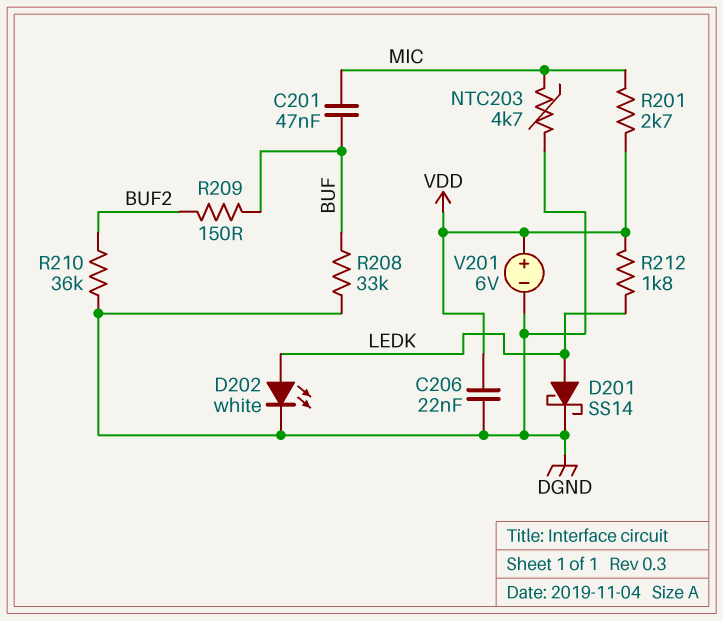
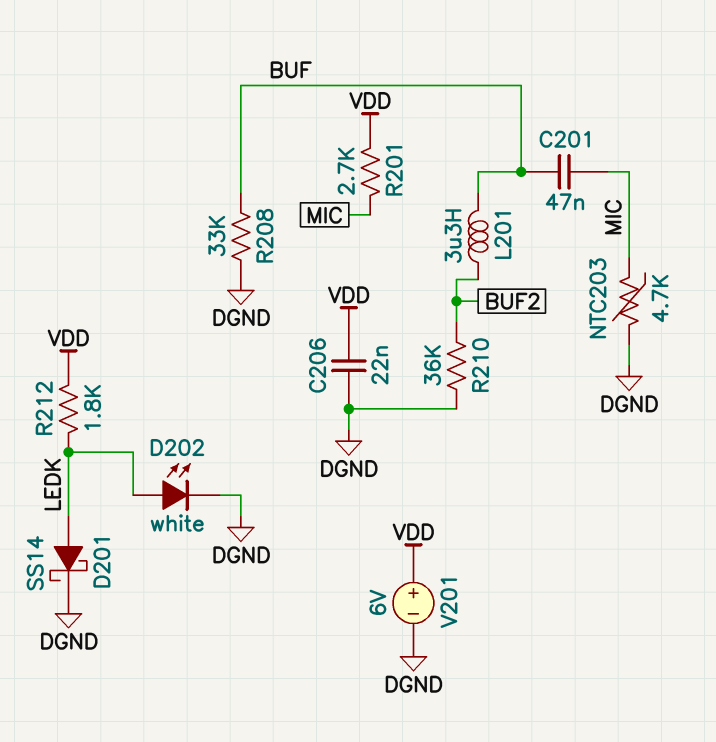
L201: none -> 3.3uH (BUF, BUF2)
R209: 150 (BUF, BUF2) -> none

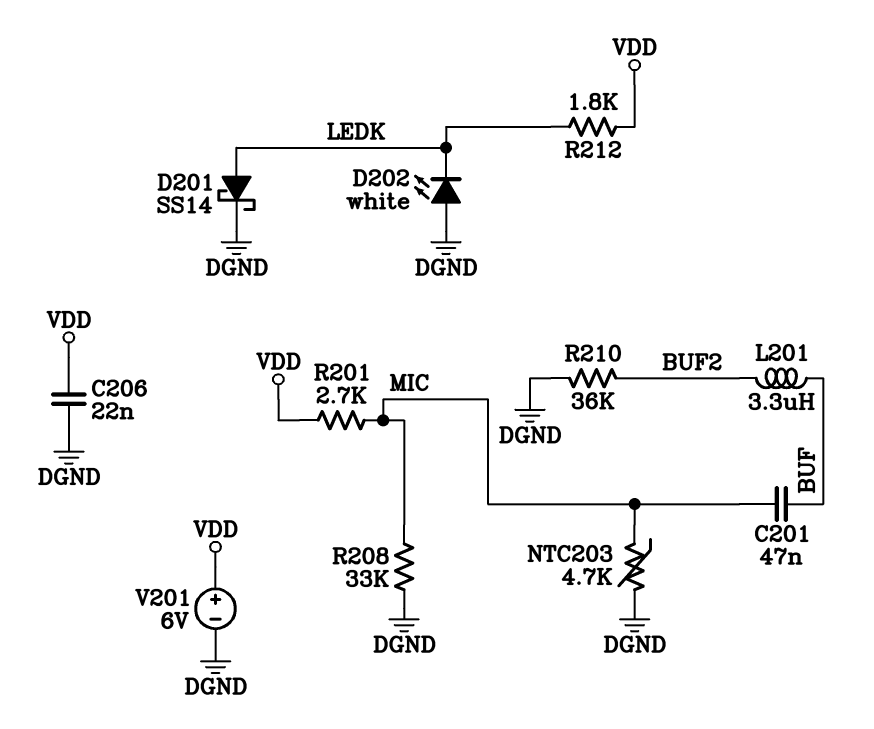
D202: LED white (A LEDK, K DGND) -> LED white (A DGND, K LEDK)
R208: 33k (BUF, DGND) -> 33k (DGND, MIC)

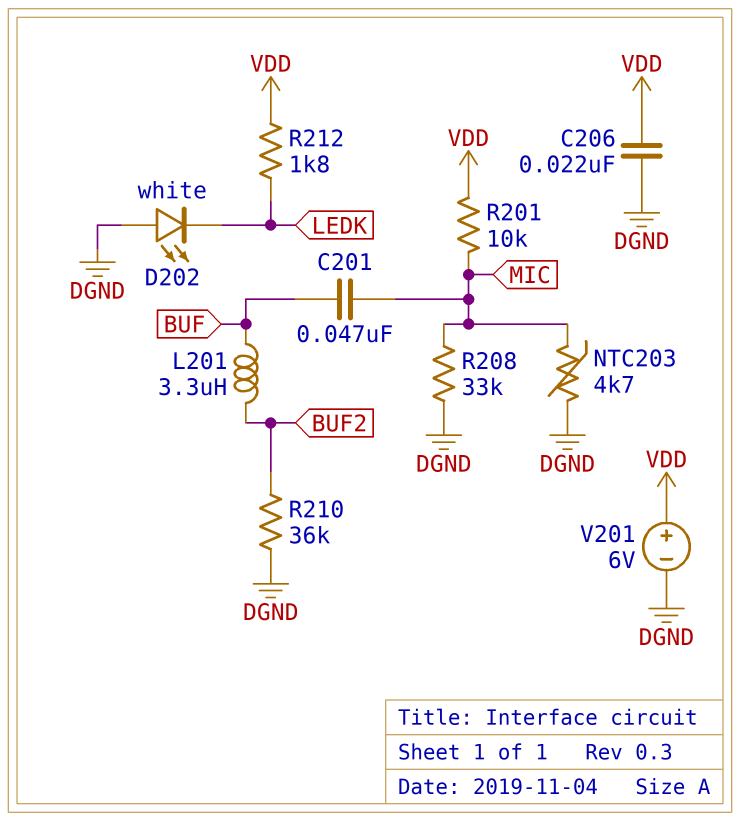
D201: schottky SS14 (A LEDK, K DGND) -> none
R201: 2.7k (MIC, VDD) -> 10k (MIC, VDD)

